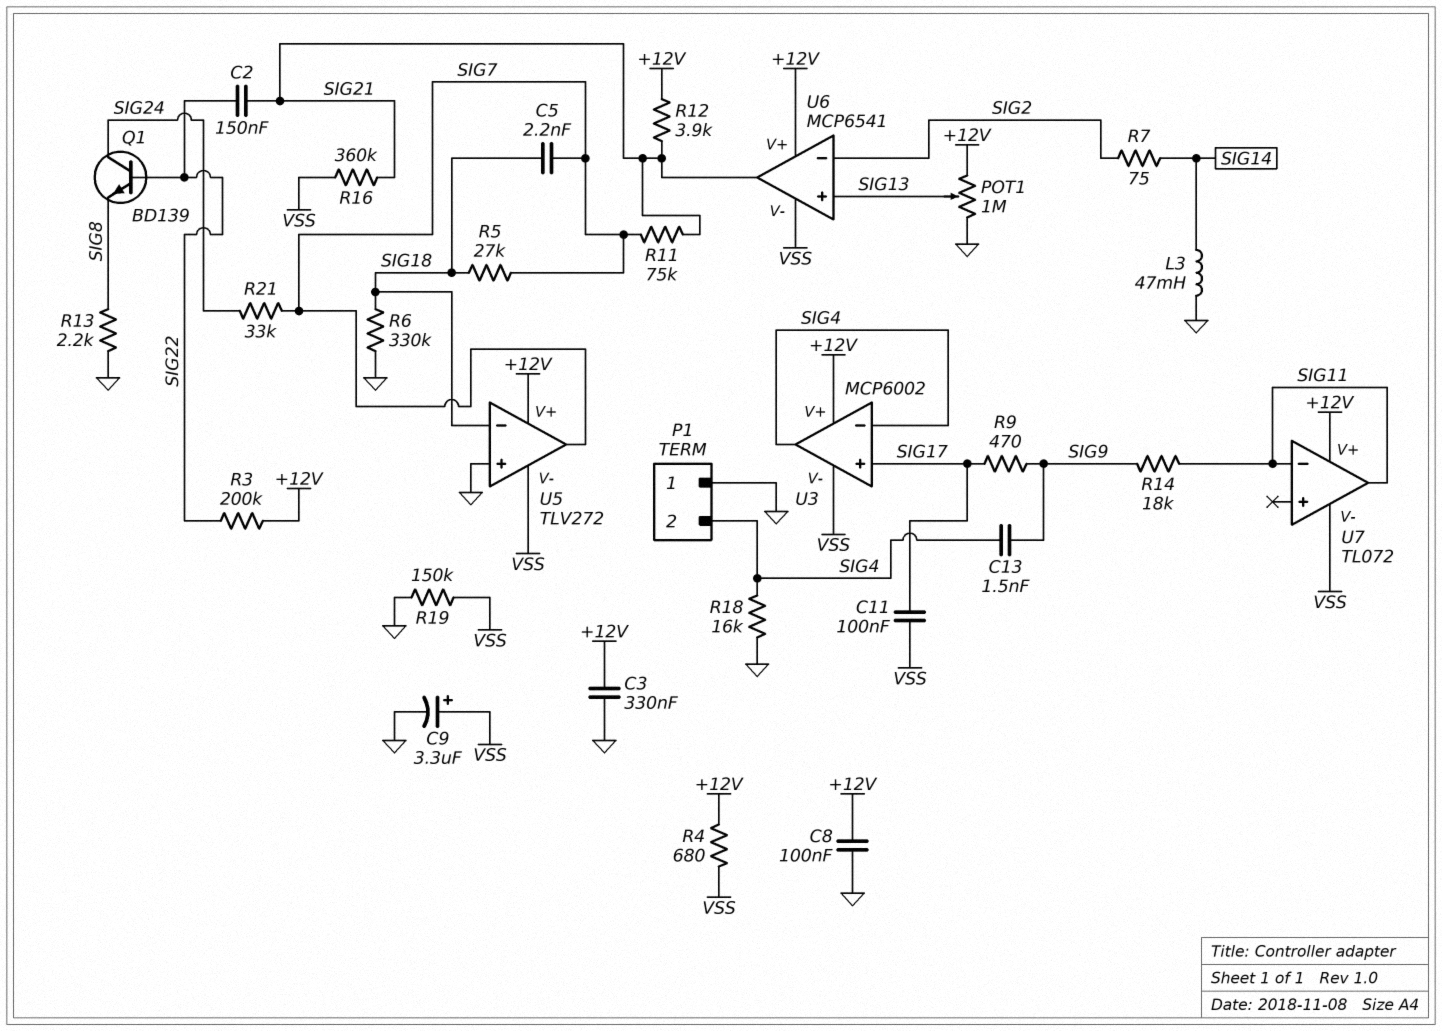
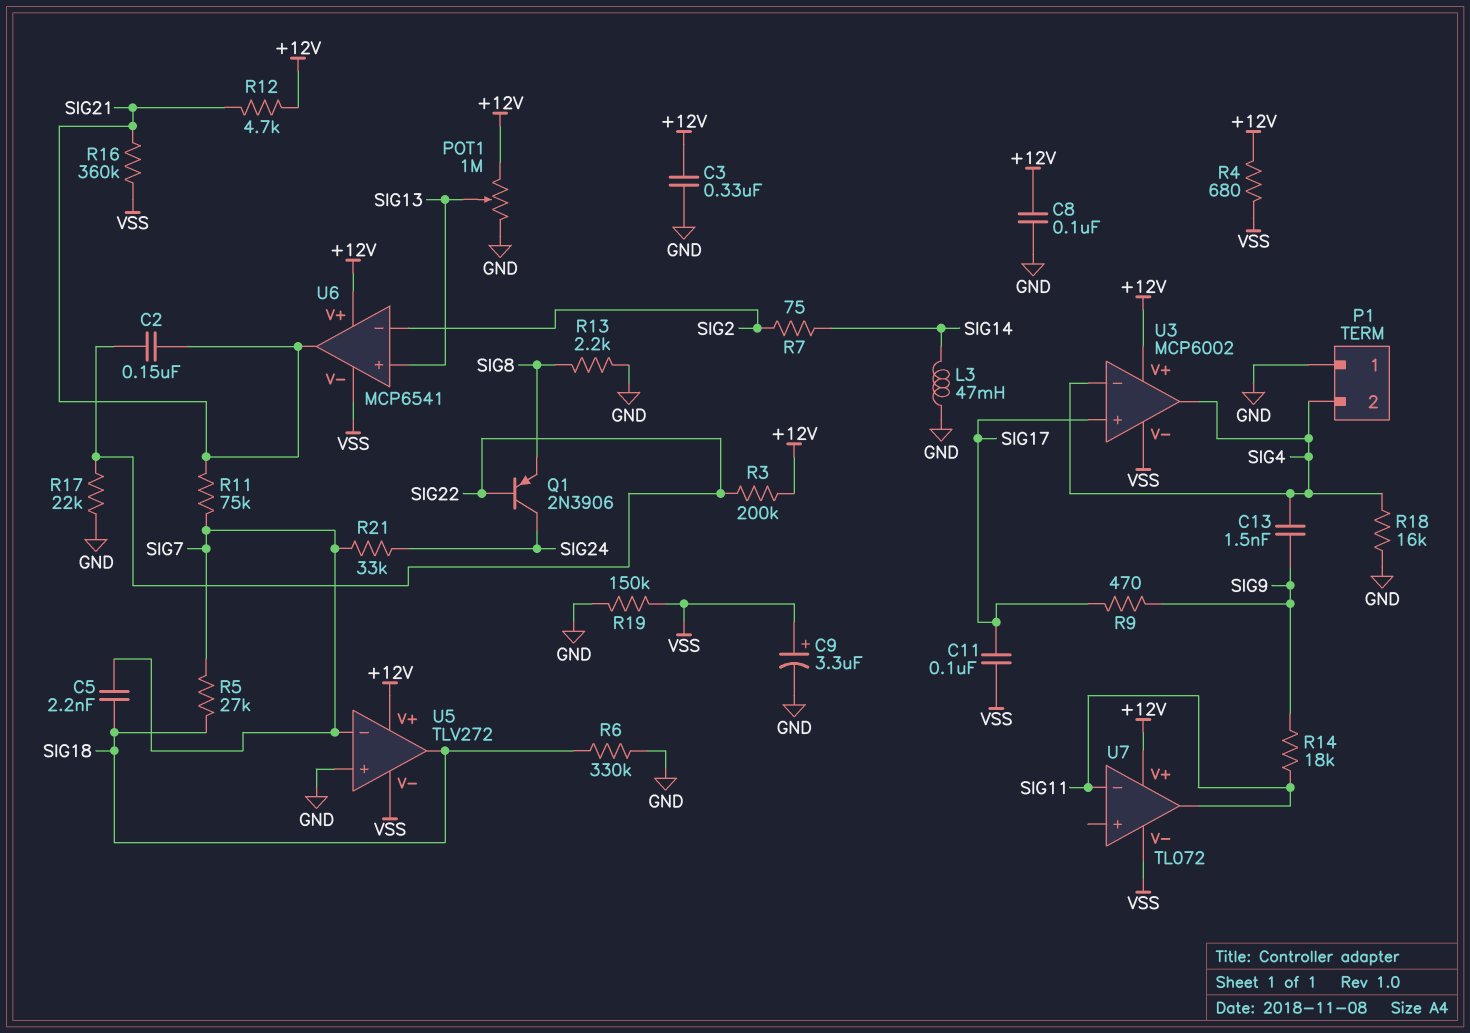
Q1: NPN BD139 (B SIG22, C SIG24, E SIG8) -> PNP 2N3906 (B SIG22, C SIG24, E SIG8)
R12: 3.9k (+12V, SIG21) -> 4.7k (+12V, SIG21)
R17: none -> 22k (GND, SIG22)
U5 pin in-: SIG18 -> SIG7
U5 pin out: SIG7 -> SIG18

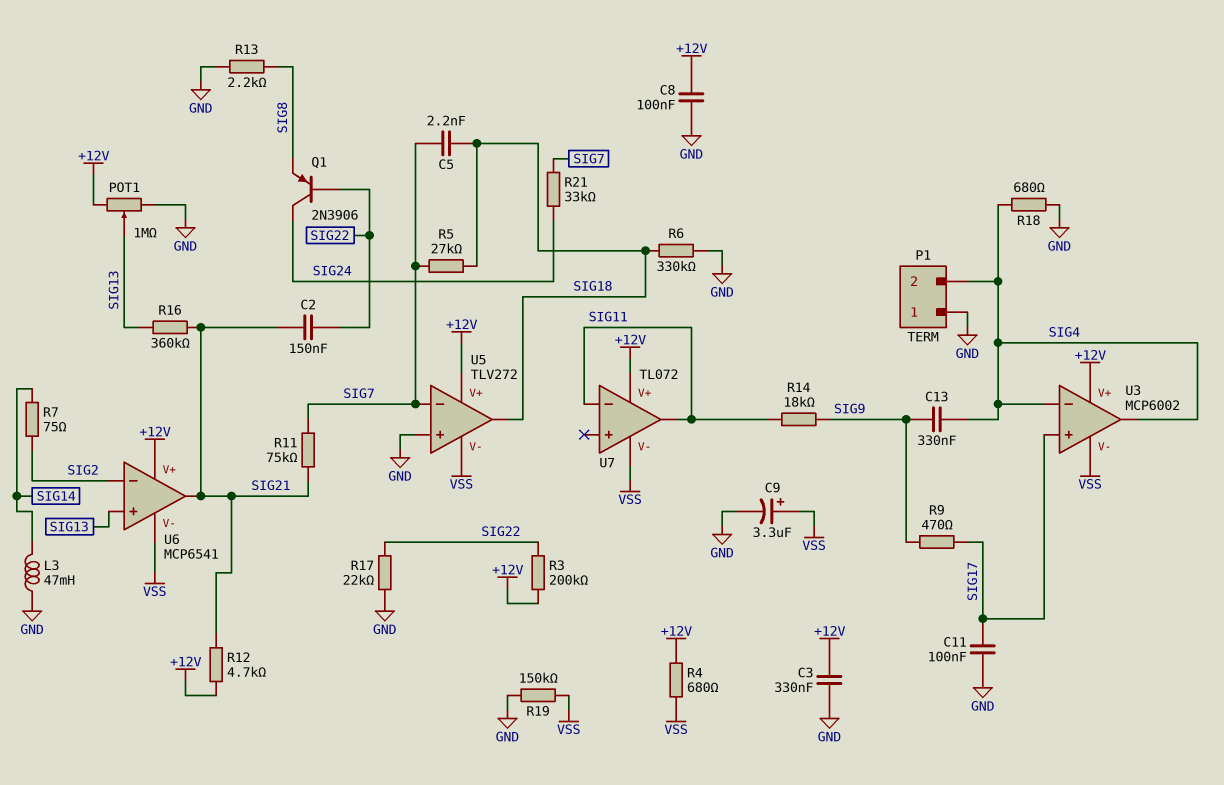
C11: 100nF (SIG17, VSS) -> 100nF (GND, SIG17)
C13: 1.5nF (SIG4, SIG9) -> 330nF (SIG4, SIG9)
R16: 360k (SIG21, VSS) -> 360k (SIG13, SIG21)
R18: 16k (GND, SIG4) -> 680 (GND, SIG4)

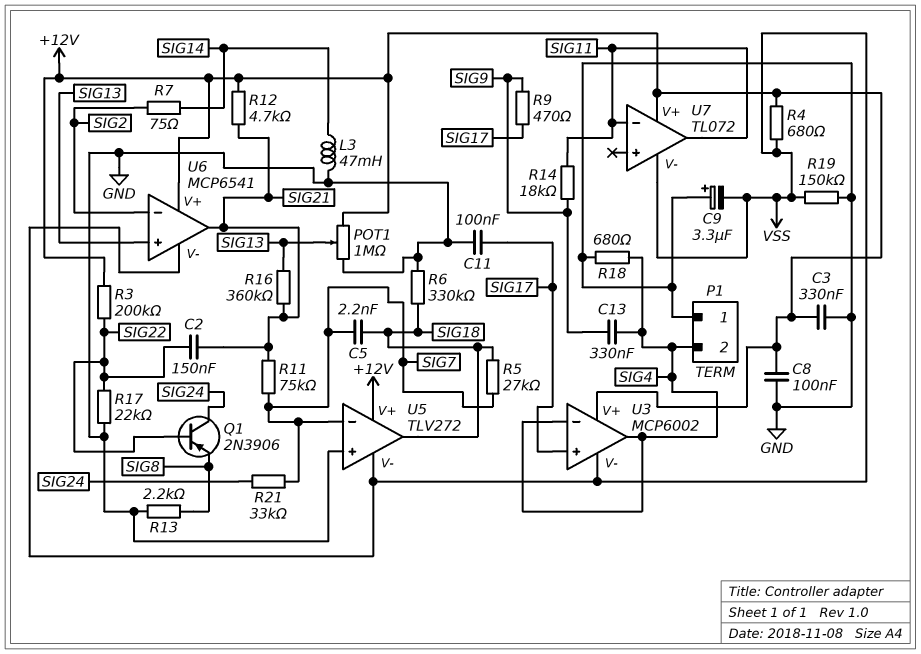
C9: 3.3uF (plus VSS, minus GND) -> 3.3uF (plus GND, minus VSS)

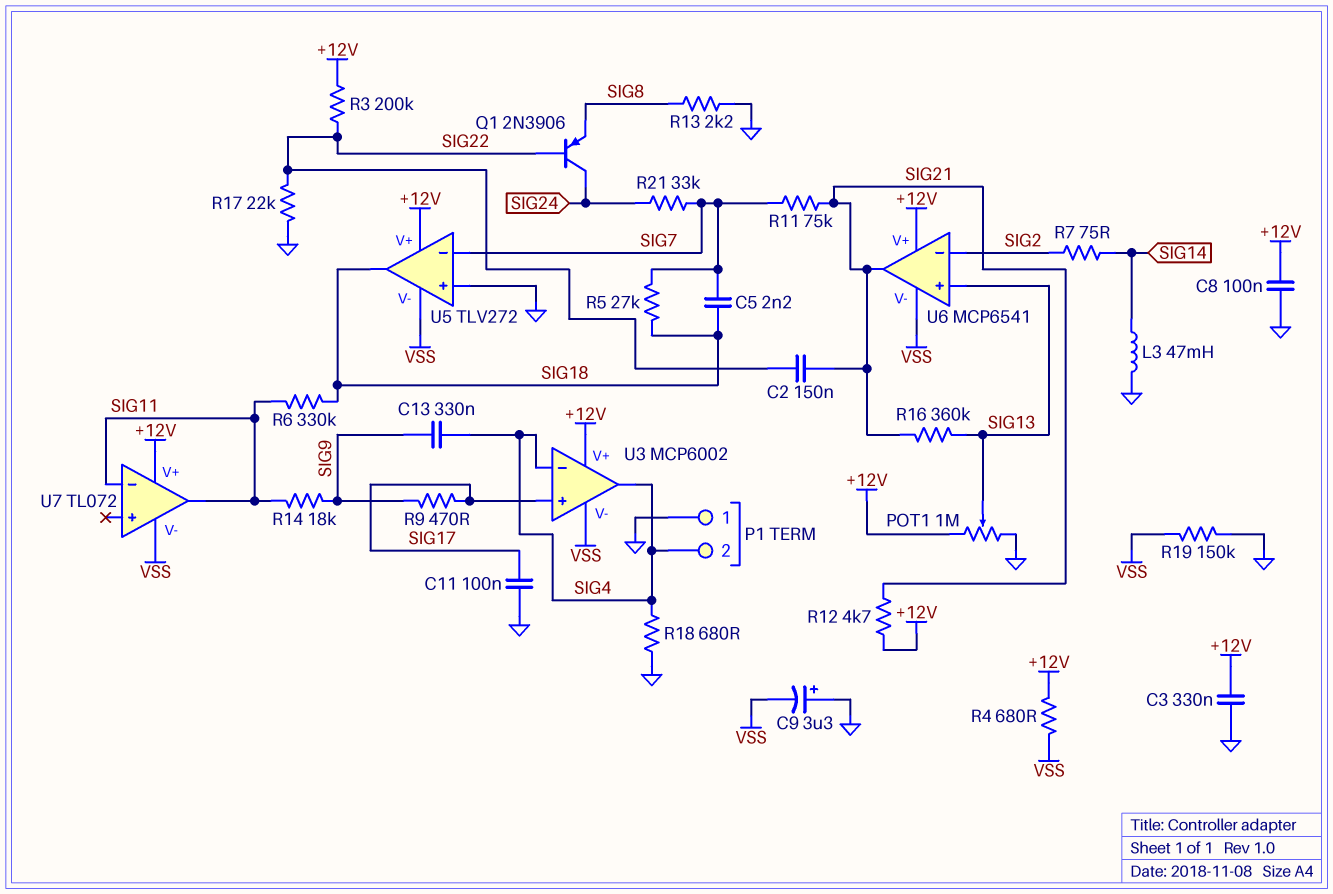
R6: 330k (GND, SIG18) -> 330k (SIG11, SIG18)

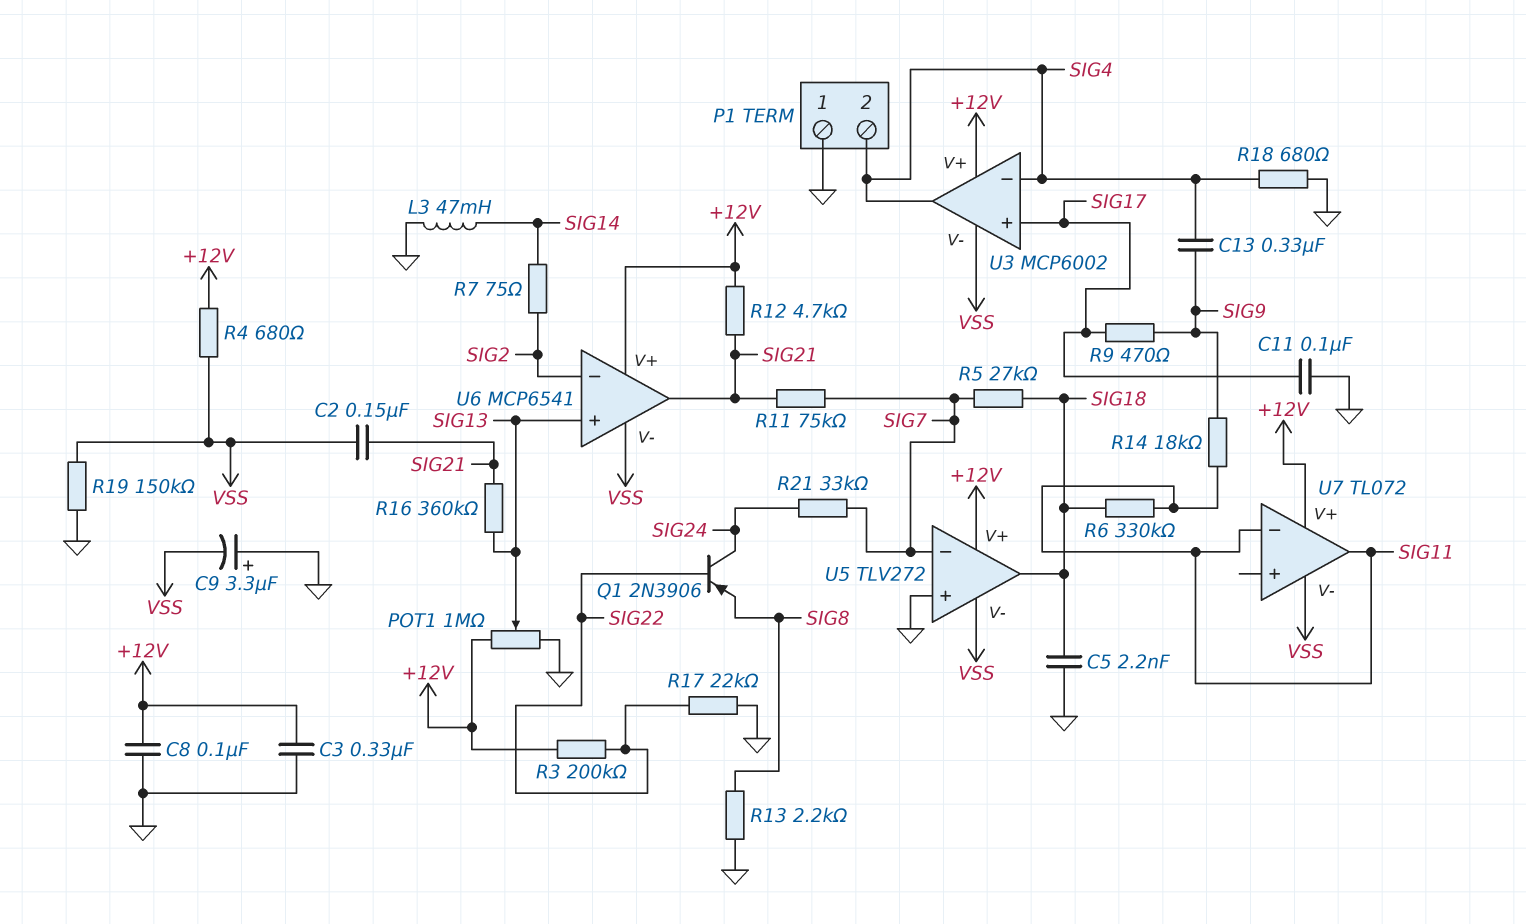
C2: 150nF (SIG21, SIG22) -> 150nF (SIG21, VSS)
C5: 2.2nF (SIG7, SIG18) -> 2.2nF (GND, SIG18)

